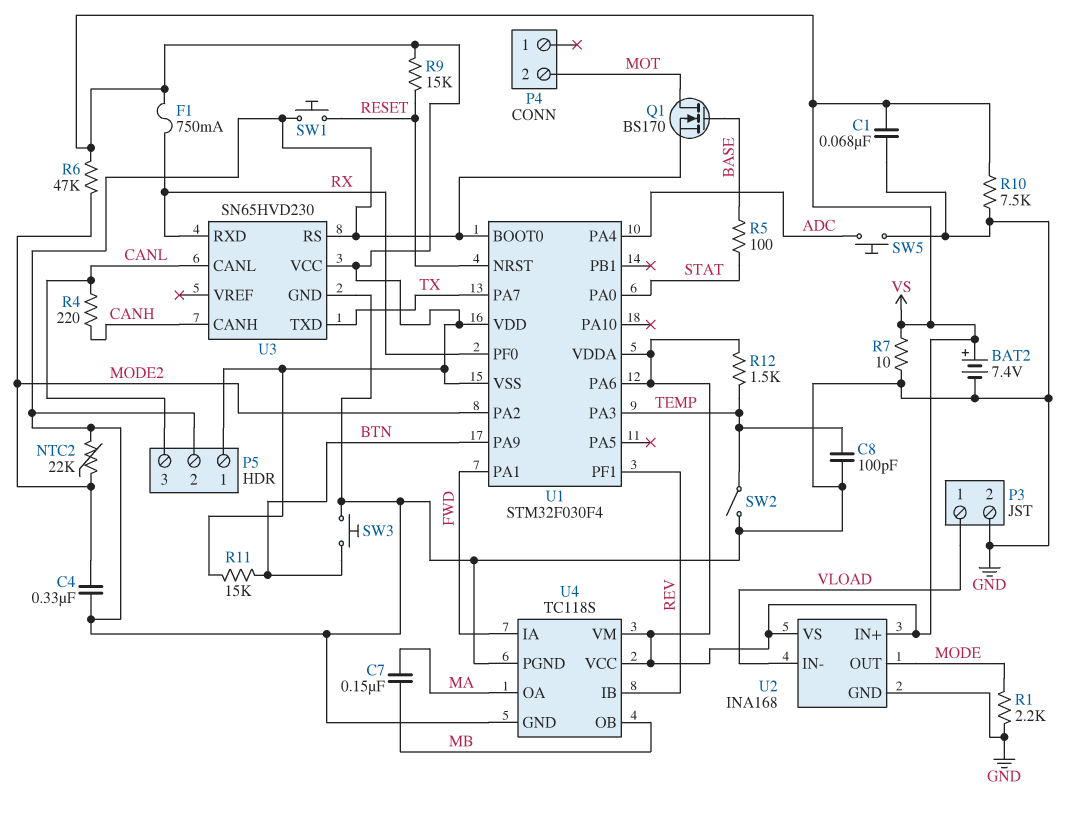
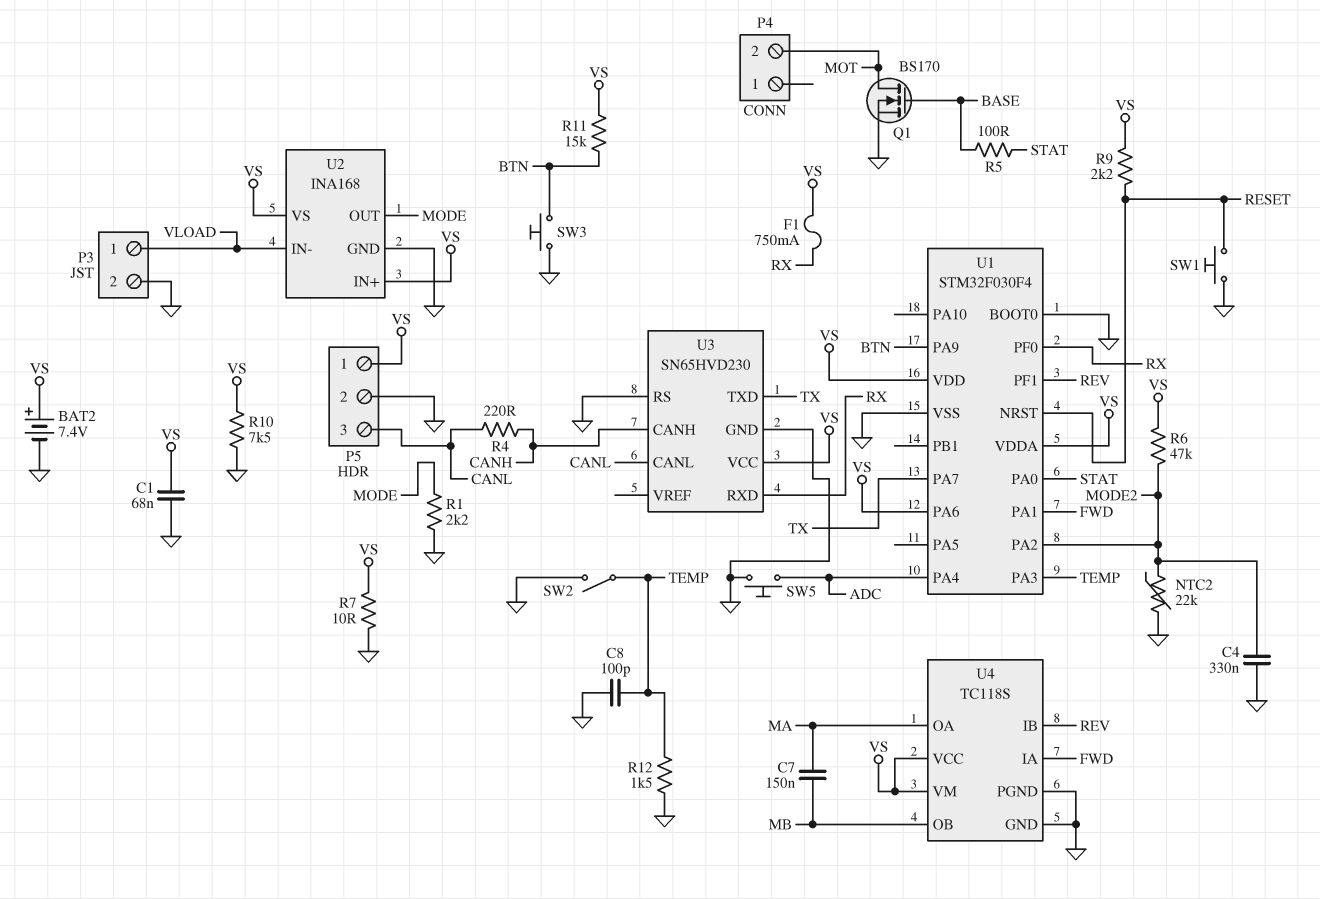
R9: 15k (RESET, VS) -> 2.2k (RESET, VS)
R12: 1.5k (TEMP, VS) -> 1.5k (GND, TEMP)
U1 pin VSS: VS -> GND

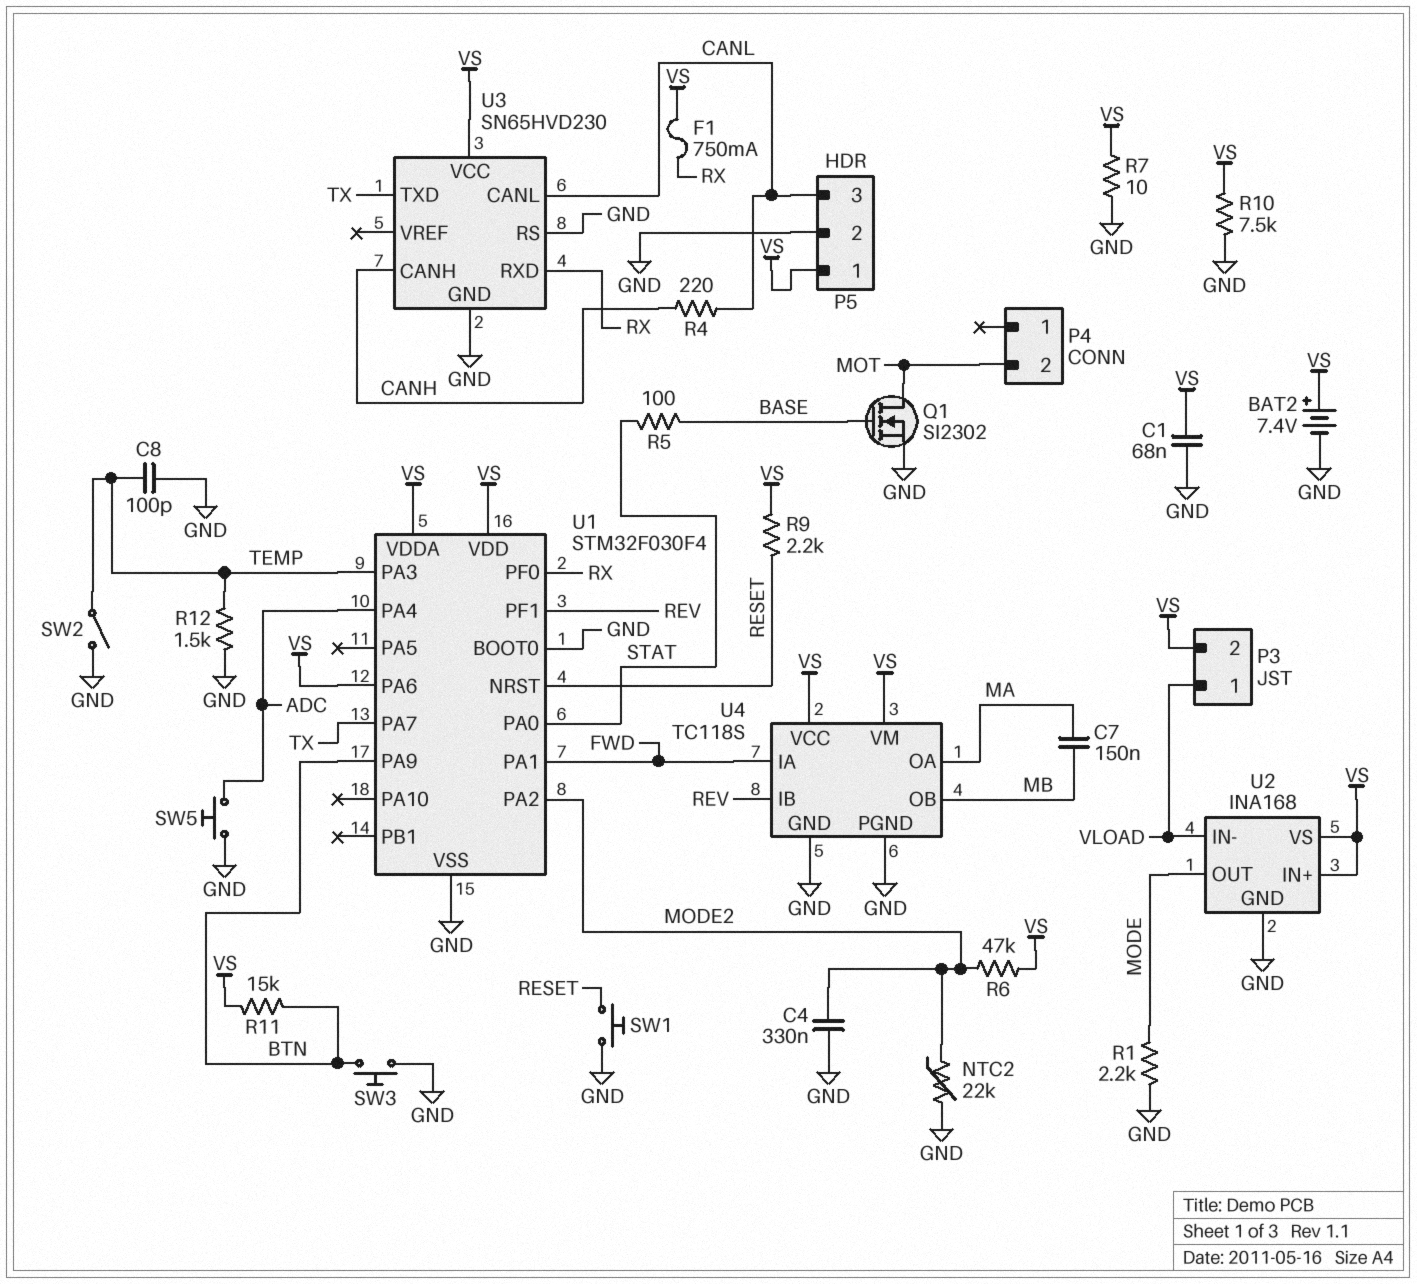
P3 pin 2: GND -> VS
Q1: NMOS BS170 (G BASE, D MOT, S GND) -> NMOS SI2302 (G BASE, D MOT, S GND)

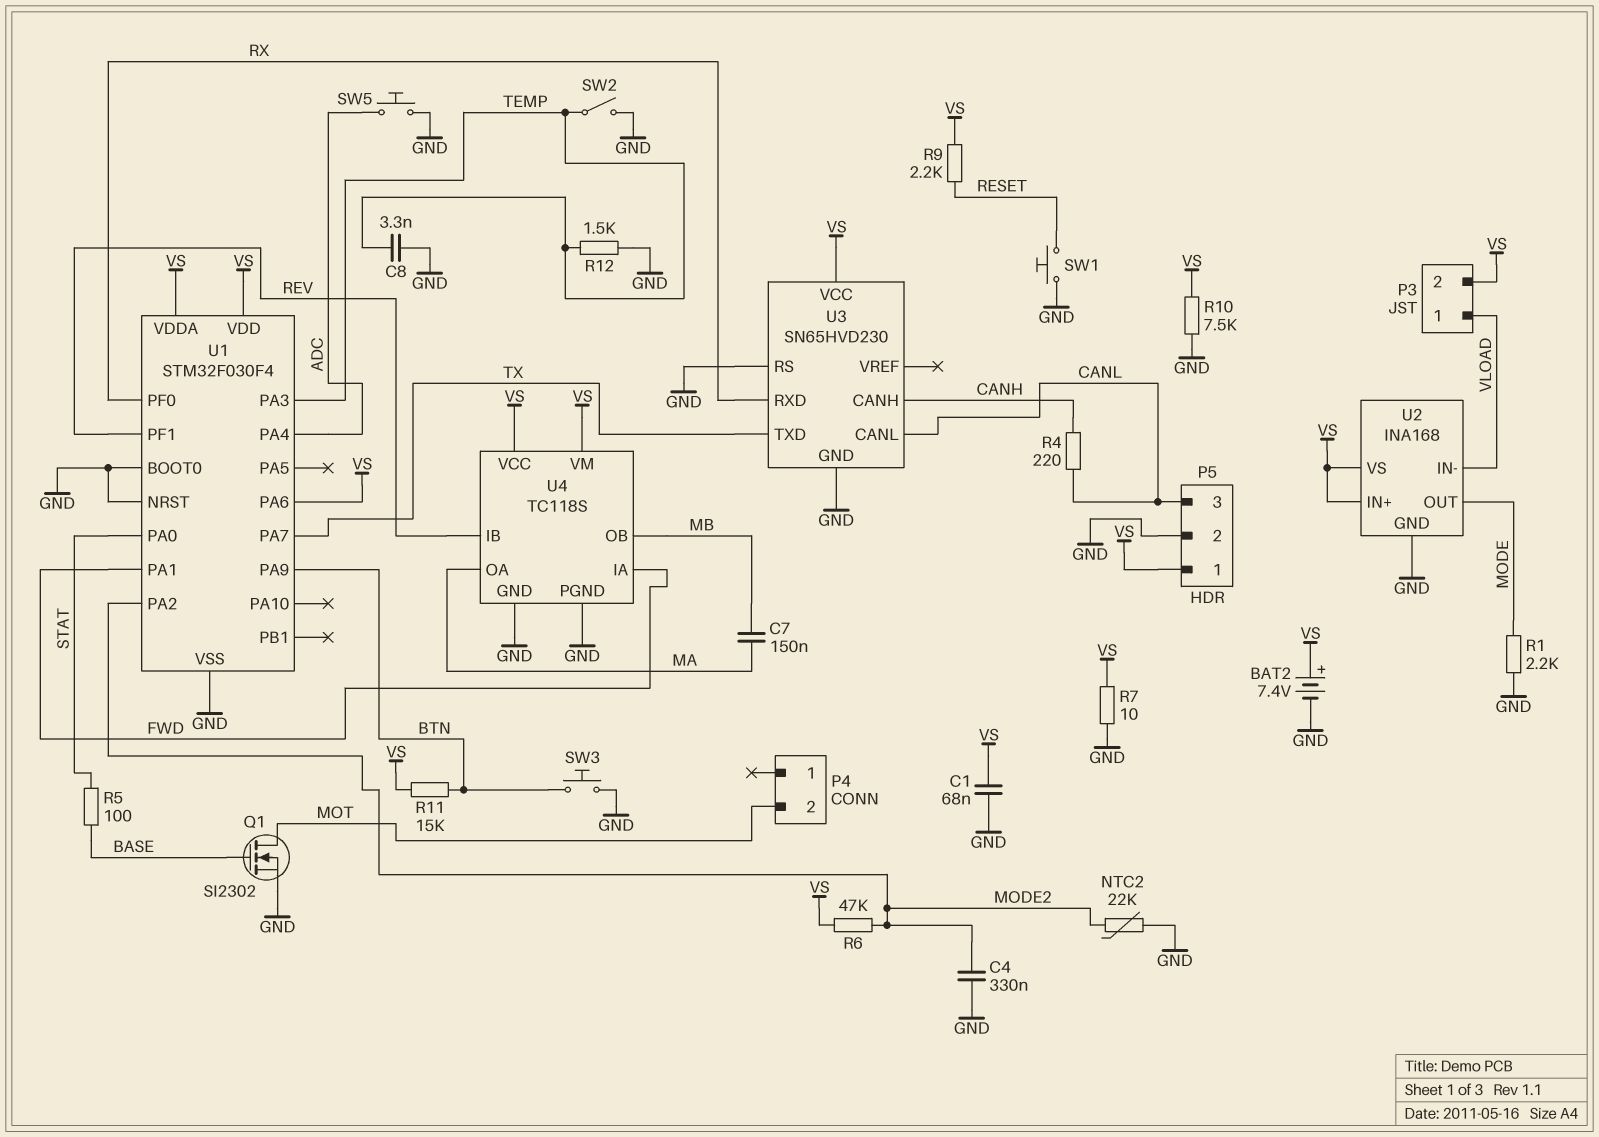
C8: 100pF (GND, TEMP) -> 3.3nF (GND, TEMP)
F1: 750mA (RX, VS) -> none
U1 pin NRST: RESET -> GND

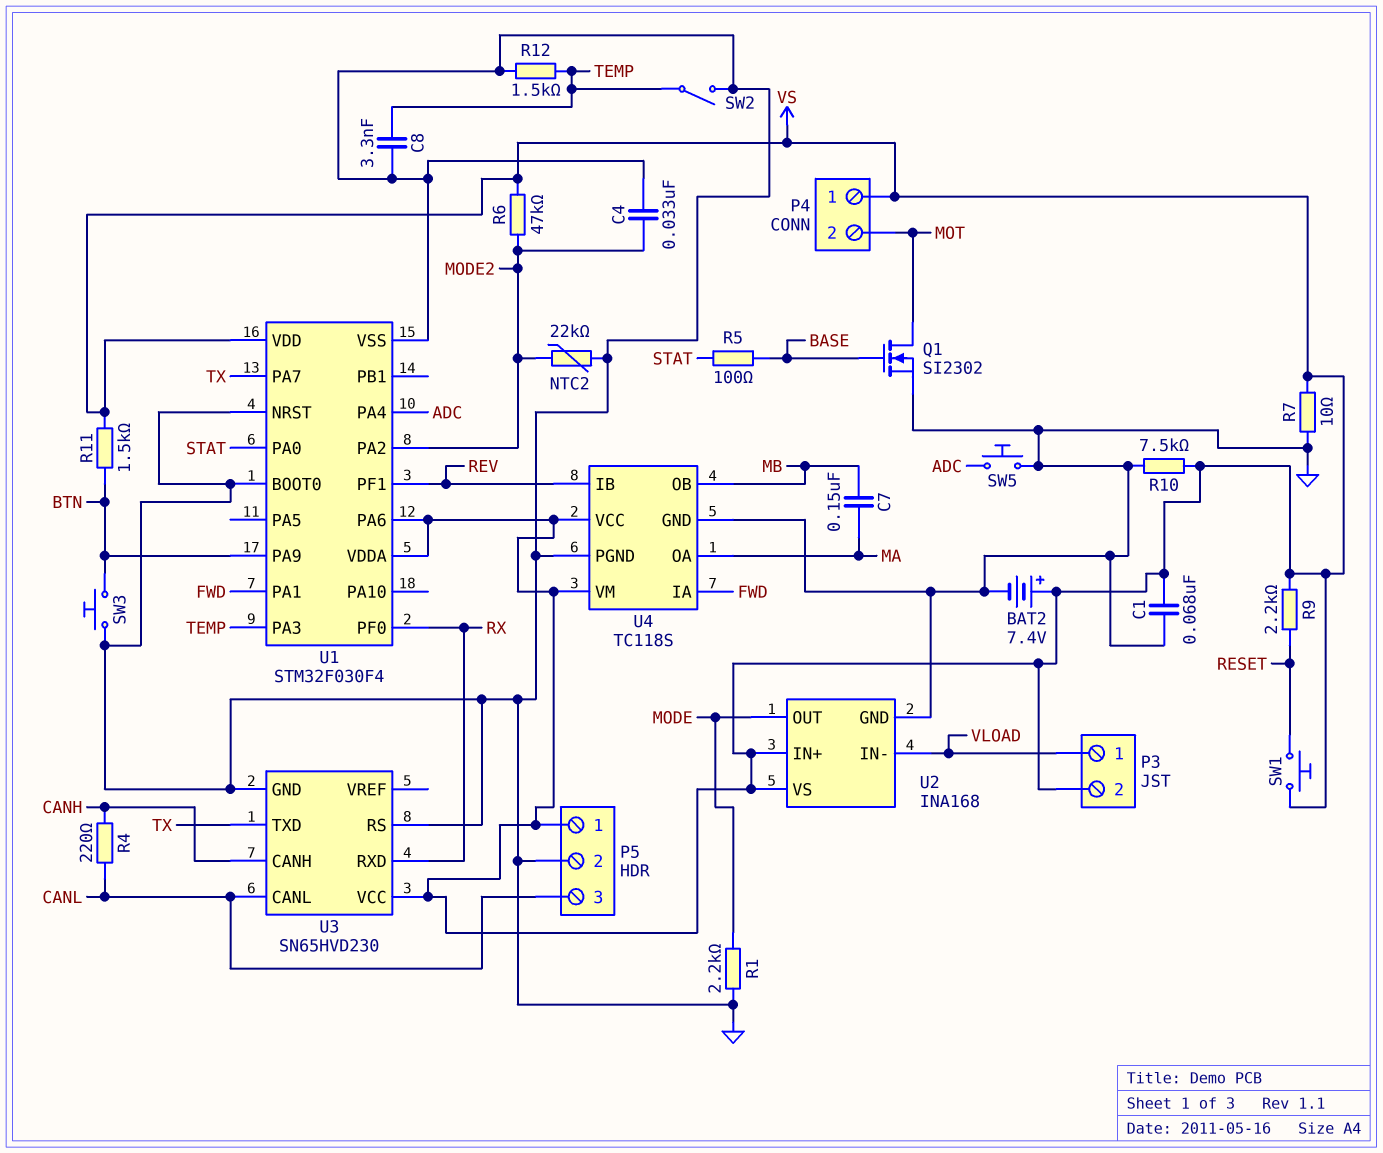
C4: 330nF (GND, MODE2) -> 33nF (GND, MODE2)
P4 pin 1: none -> VS
R11: 15k (BTN, VS) -> 1.5k (BTN, VS)
SW1: button (GND, RESET) -> button (RESET, VS)

